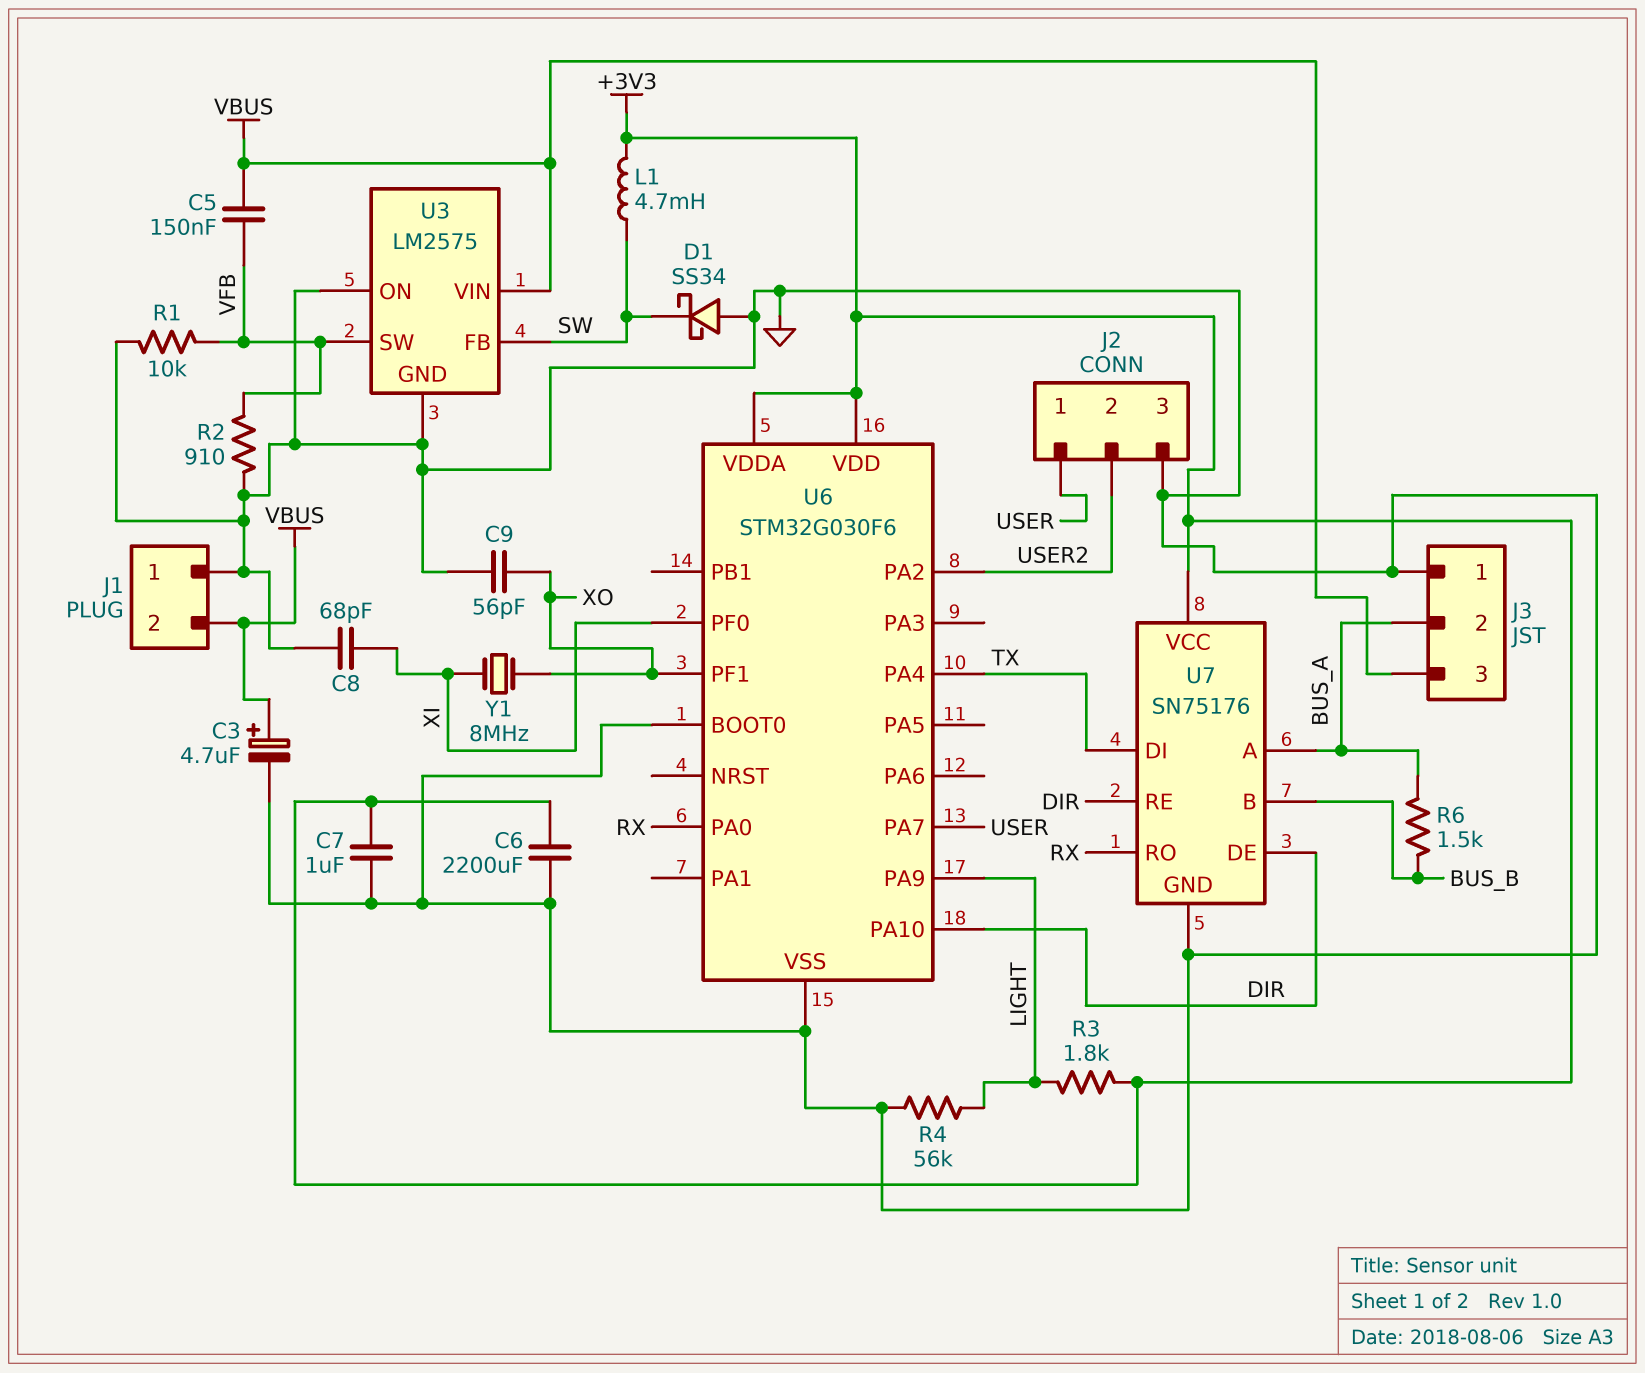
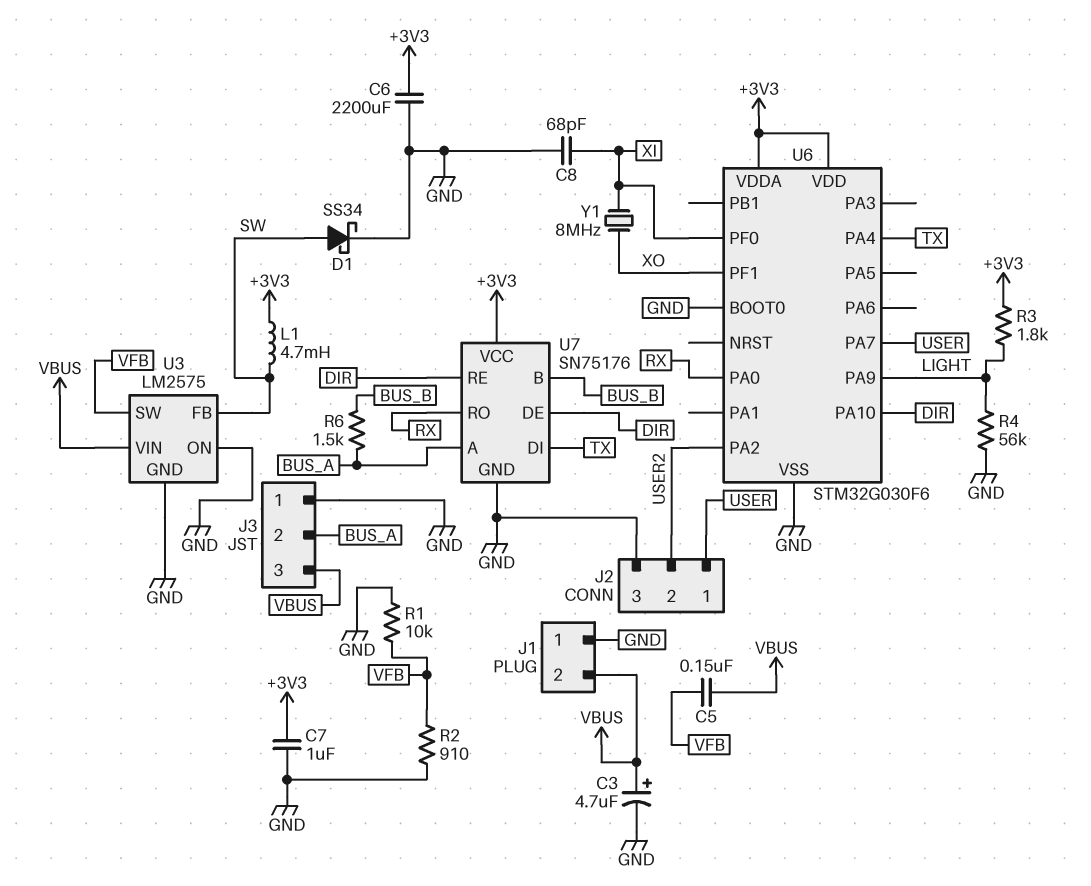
C9: 56pF (GND, XO) -> none
D1: schottky SS34 (A GND, K SW) -> schottky SS34 (A SW, K GND)

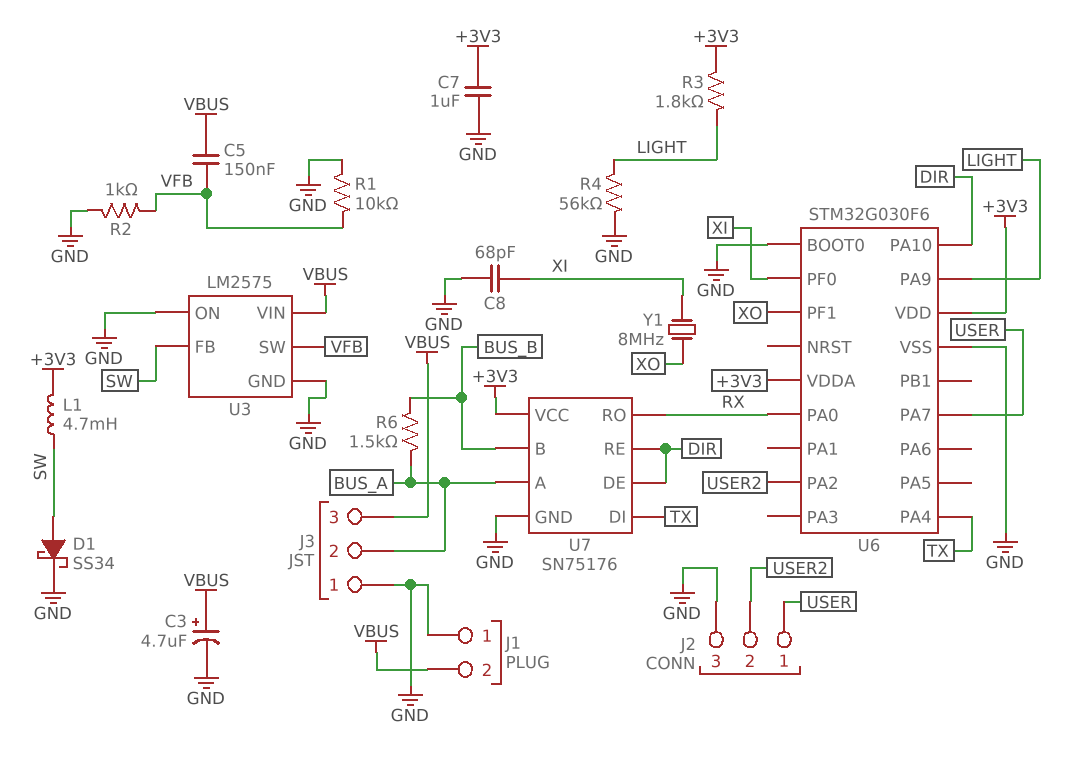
C6: 2200uF (+3V3, GND) -> none
R2: 910 (GND, VFB) -> 1k (GND, VFB)

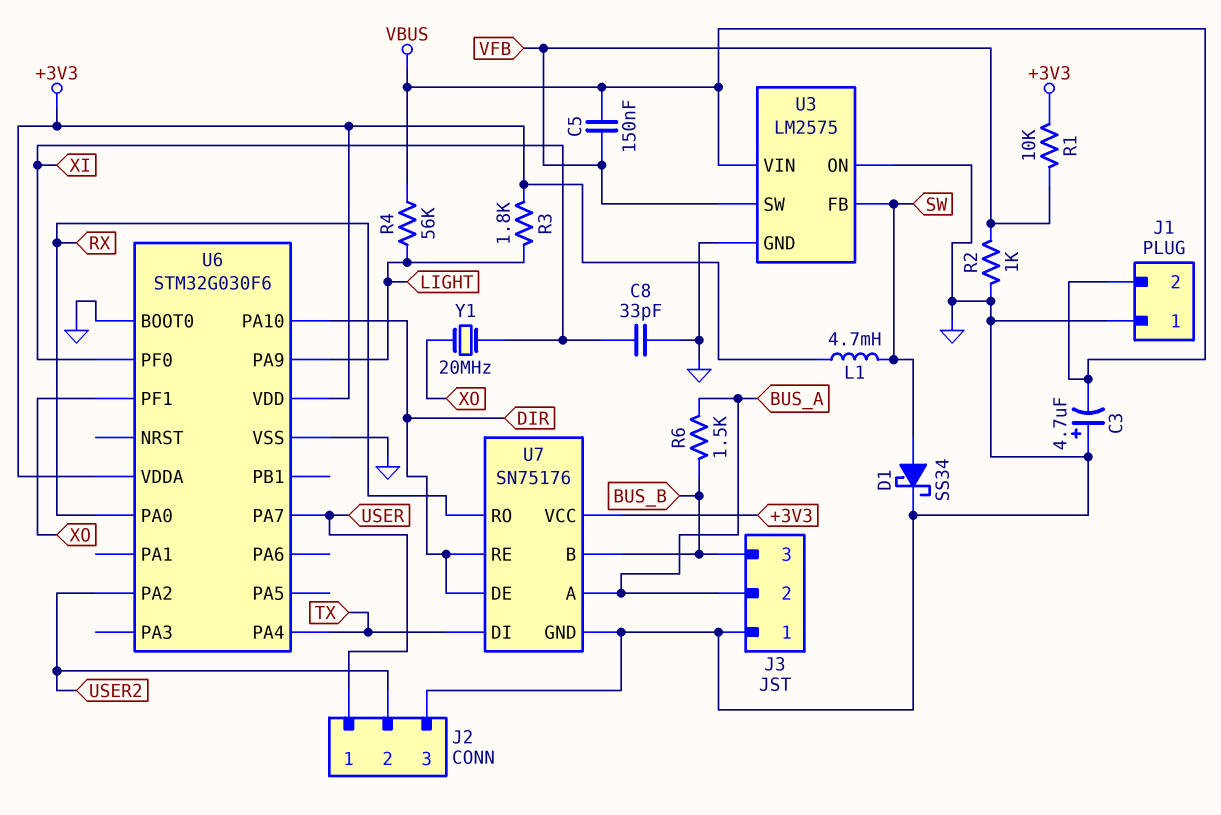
C3: 4.7uF (plus VBUS, minus GND) -> 4.7uF (plus GND, minus VBUS)
C7: 1uF (+3V3, GND) -> none
C8: 68pF (GND, XI) -> 33pF (GND, XI)
J3 pin 3: VBUS -> BUS_B
R1: 10k (GND, VFB) -> 10k (+3V3, VFB)
R4: 56k (GND, LIGHT) -> 56k (LIGHT, VBUS)
Y1: 8MHz (XI, XO) -> 20MHz (XI, XO)

